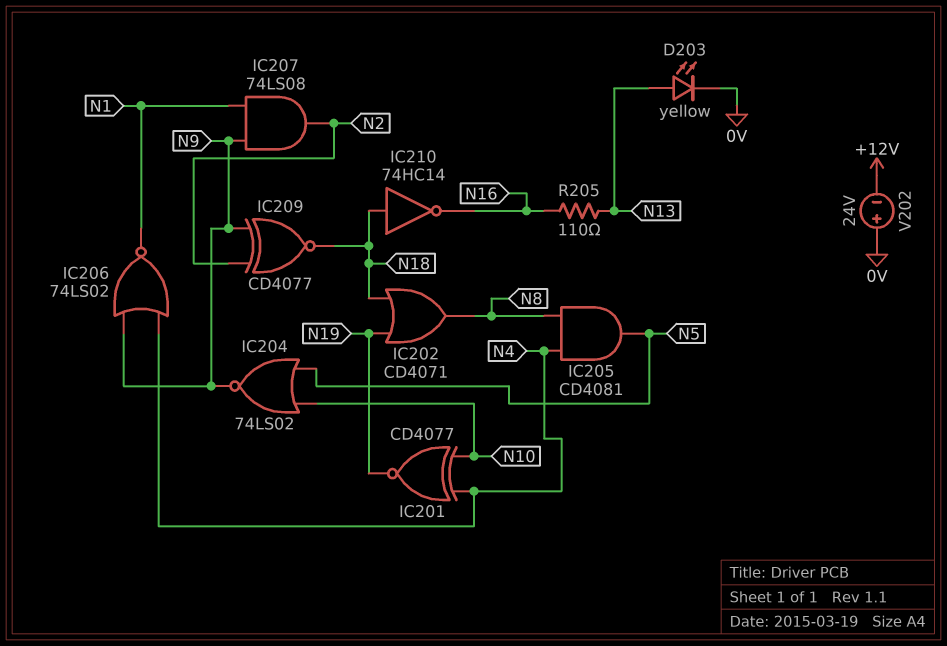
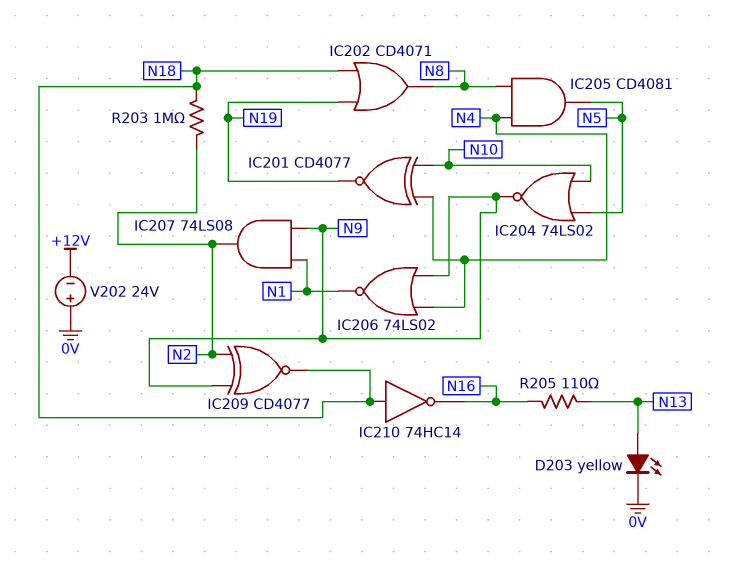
R203: none -> 1M (N2, N18)

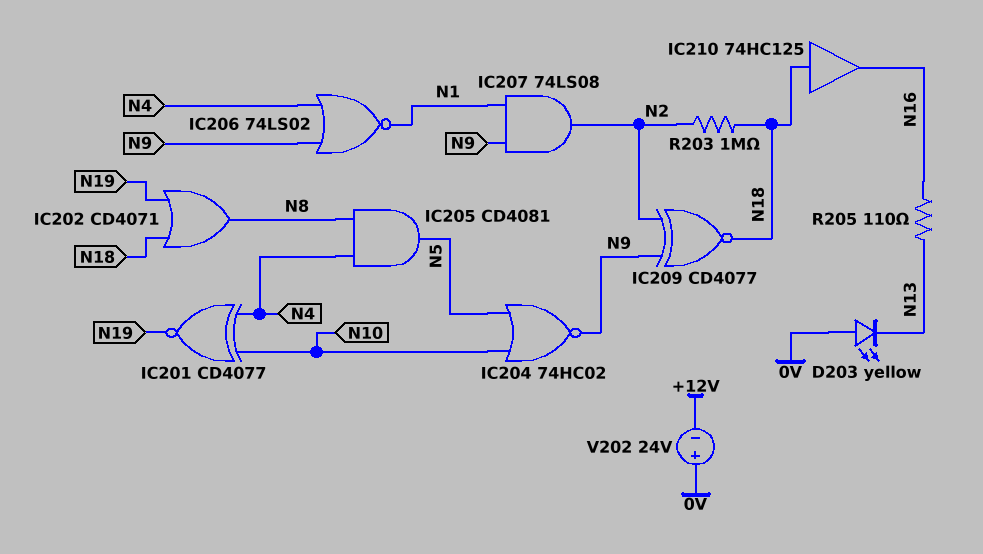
D203: LED yellow (A N13, K 0V) -> LED yellow (A 0V, K N13)
IC204: NOR 74LS02 (in N5, in N10, out N9) -> NOR 74HC02 (in N5, in N10, out N9)
IC210: NOT 74HC14 (in N18, out N16) -> buffer 74HC125 (in N18, out N16)

